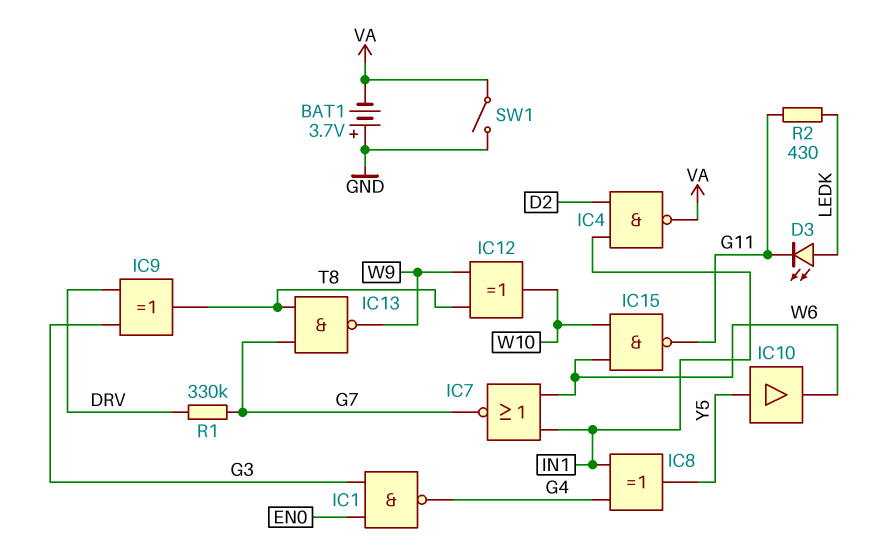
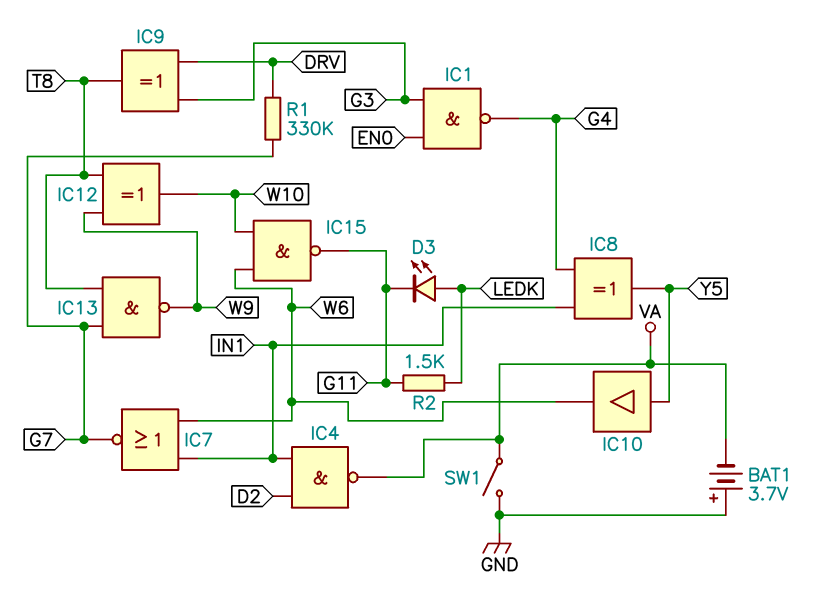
R2: 430 (G11, LEDK) -> 1.5k (G11, LEDK)

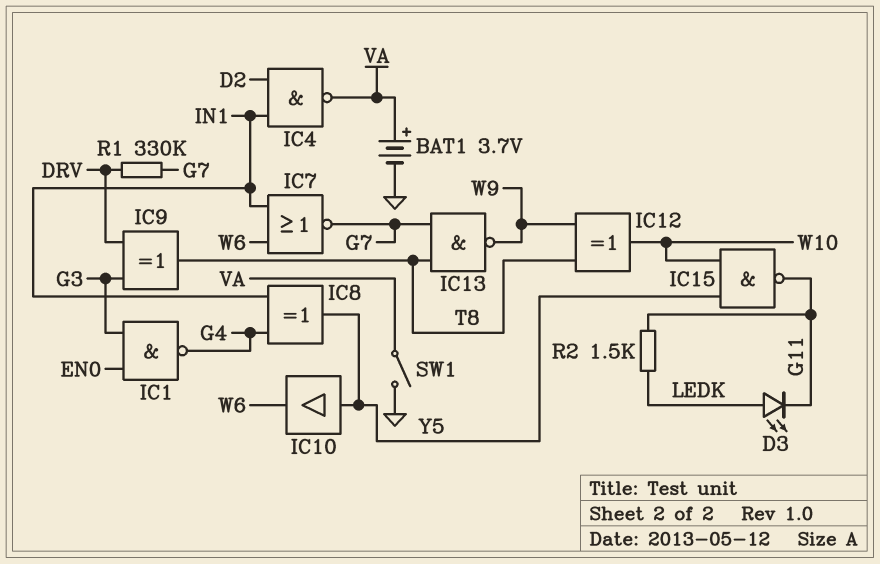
BAT1: 3.7V (plus GND, minus VA) -> 3.7V (plus VA, minus GND)
IC15: NAND (in W6, in W10, out G11) -> NAND (in W10, in Y5, out G11)

